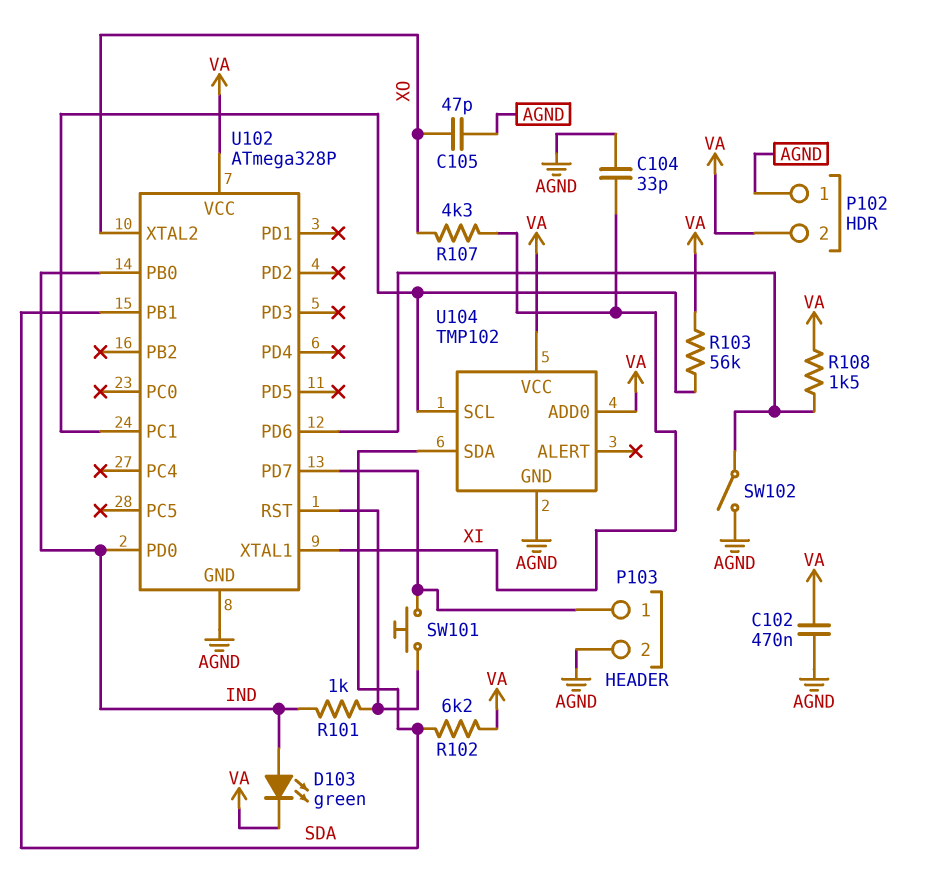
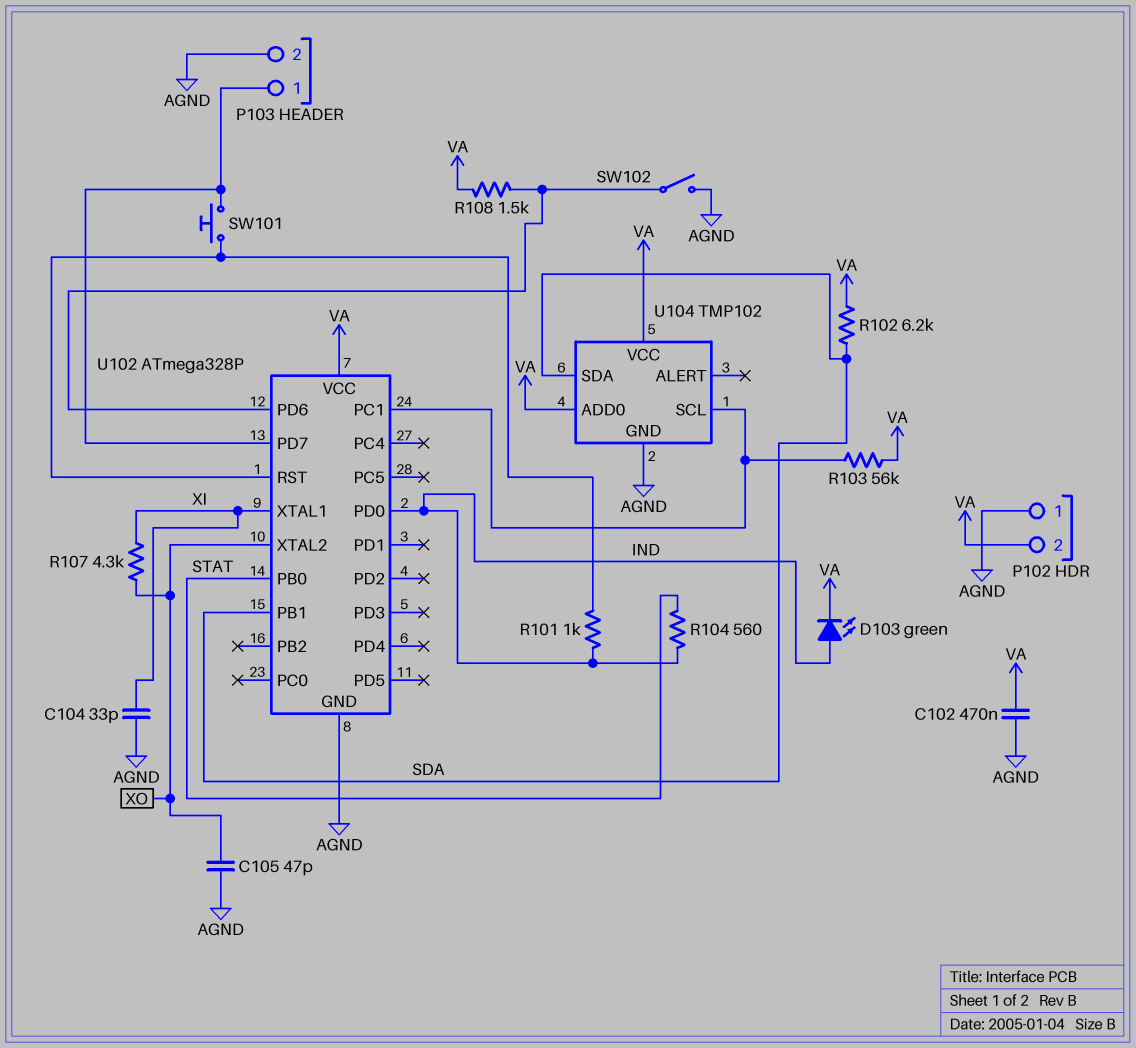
R104: none -> 560 (IND, STAT)
U102 pin PB0: IND -> STAT

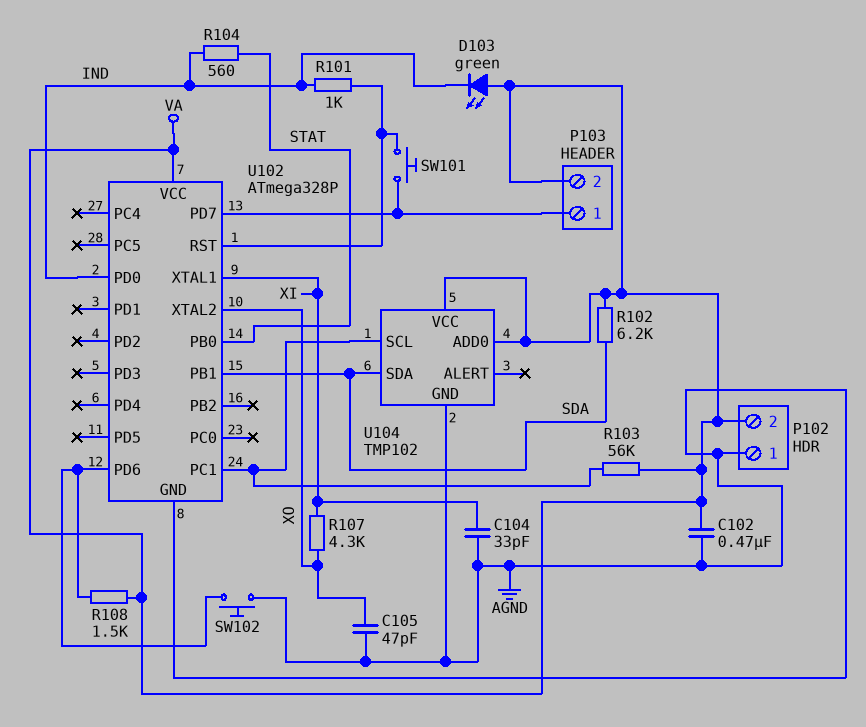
D103: LED green (A IND, K VA) -> LED green (A VA, K IND)
P103 pin 2: AGND -> VA
SW102: switch (AGND, U102/PD6) -> button (AGND, U102/PD6)

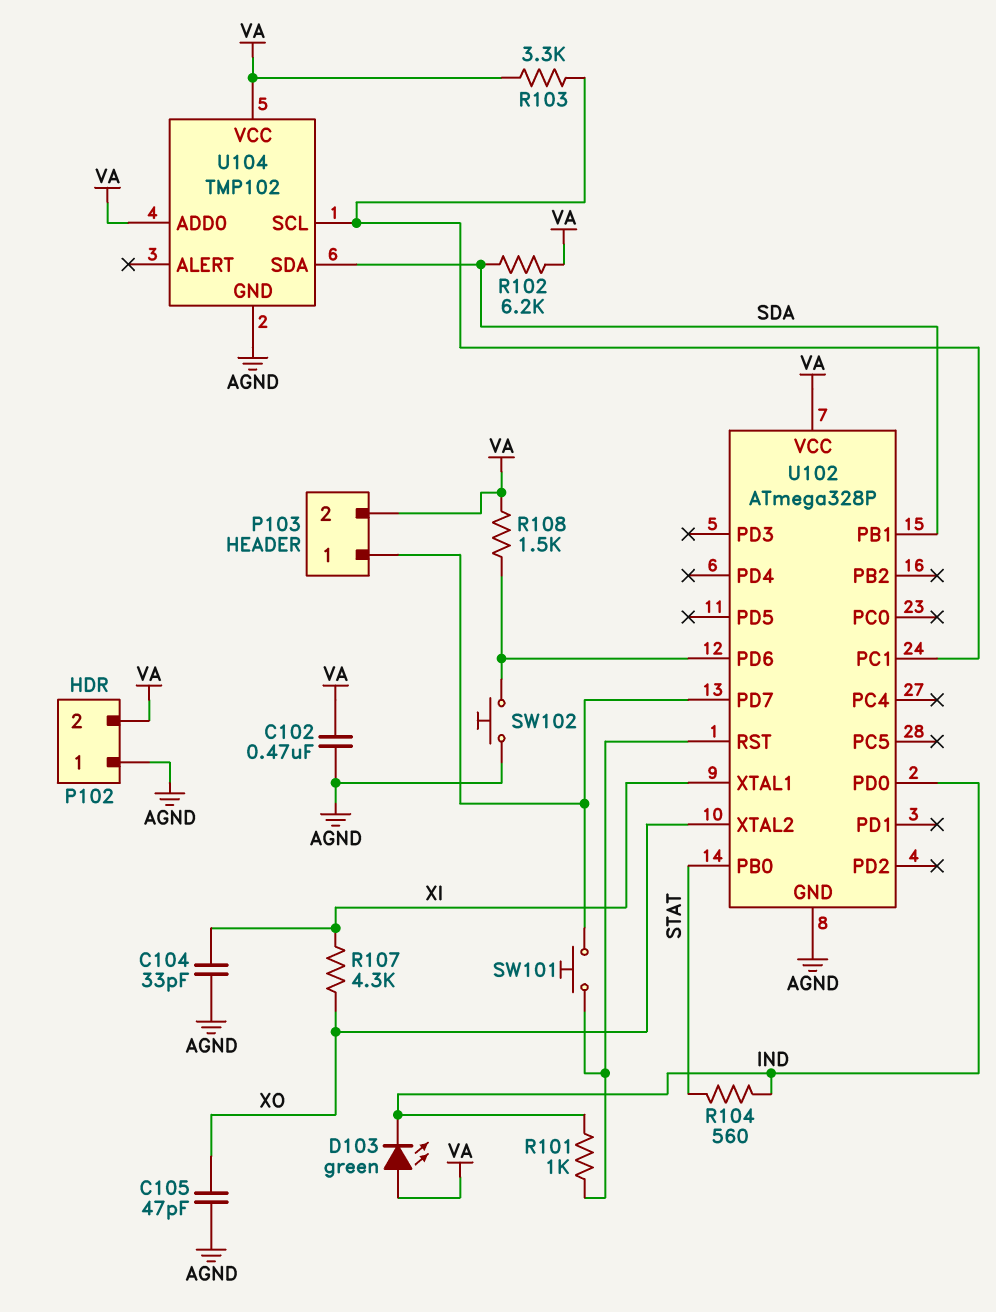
R103: 56k (U102/PC1, VA) -> 3.3k (U102/PC1, VA)

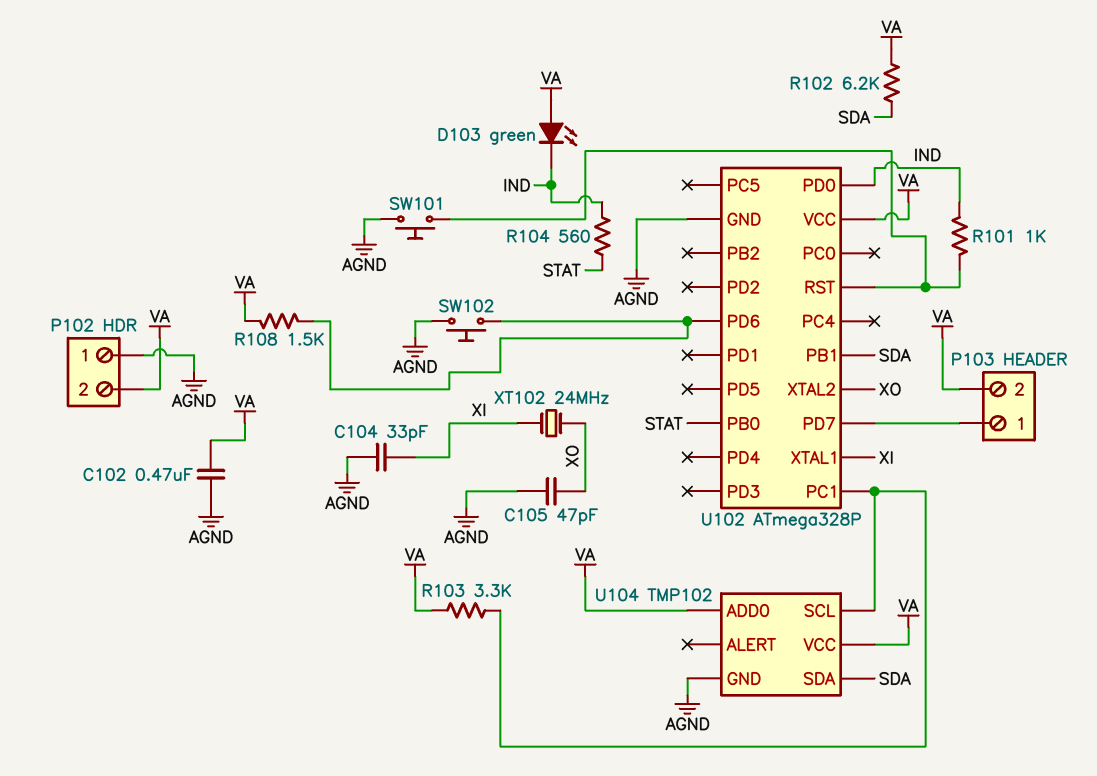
R107: 4.3k (XI, XO) -> none
SW101: button (P103/1, U102/RST) -> button (AGND, U102/RST)
XT102: none -> 24MHz (XI, XO)

